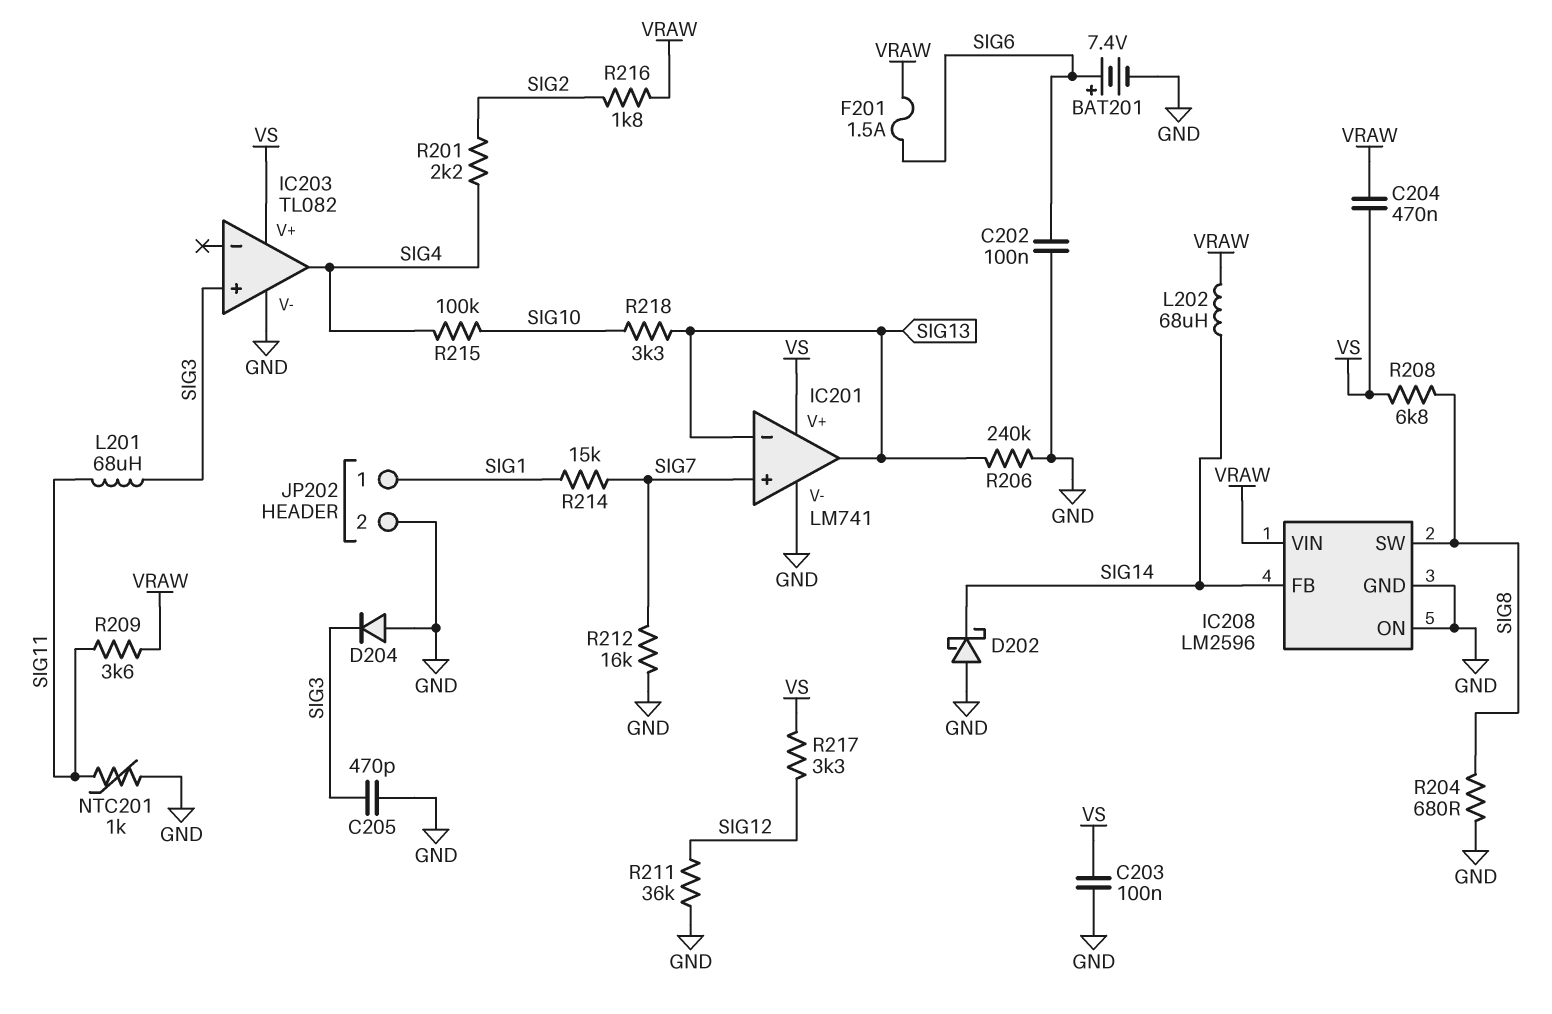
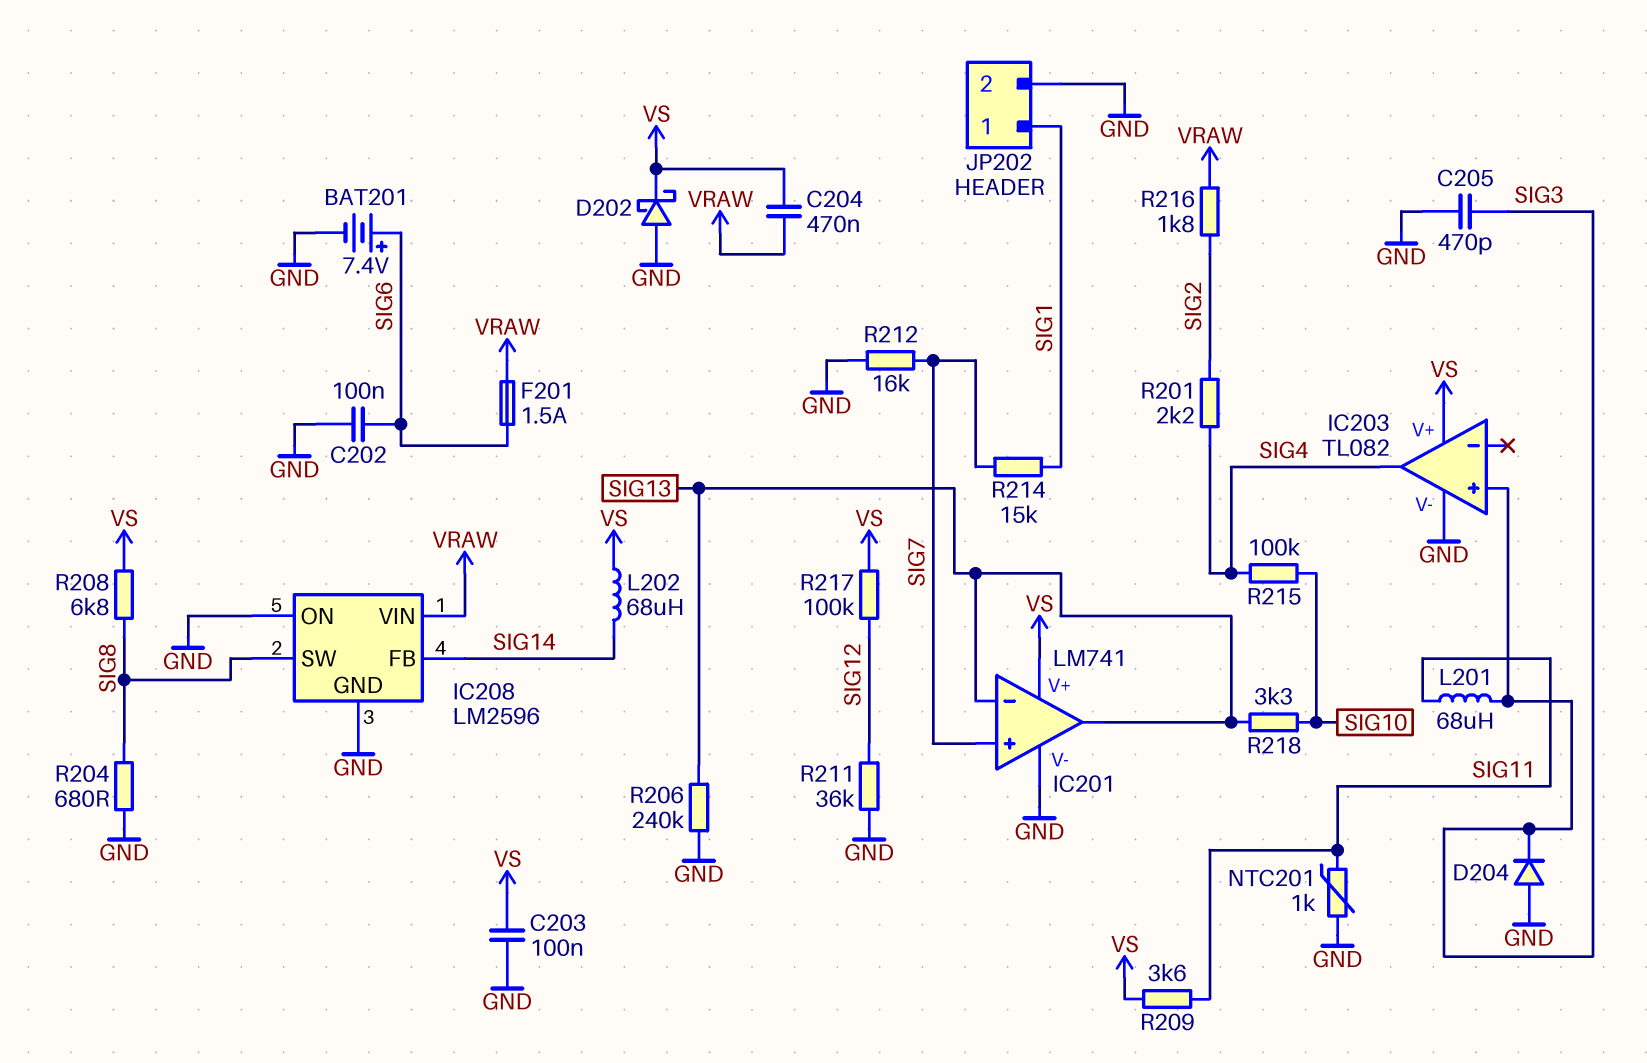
D202: schottky (A GND, K SIG14) -> schottky (A GND, K VS)
L202: 68uH (SIG14, VRAW) -> 68uH (SIG14, VS)
R209: 3.6k (SIG11, VRAW) -> 3.6k (SIG11, VS)
R217: 3.3k (SIG12, VS) -> 100k (SIG12, VS)

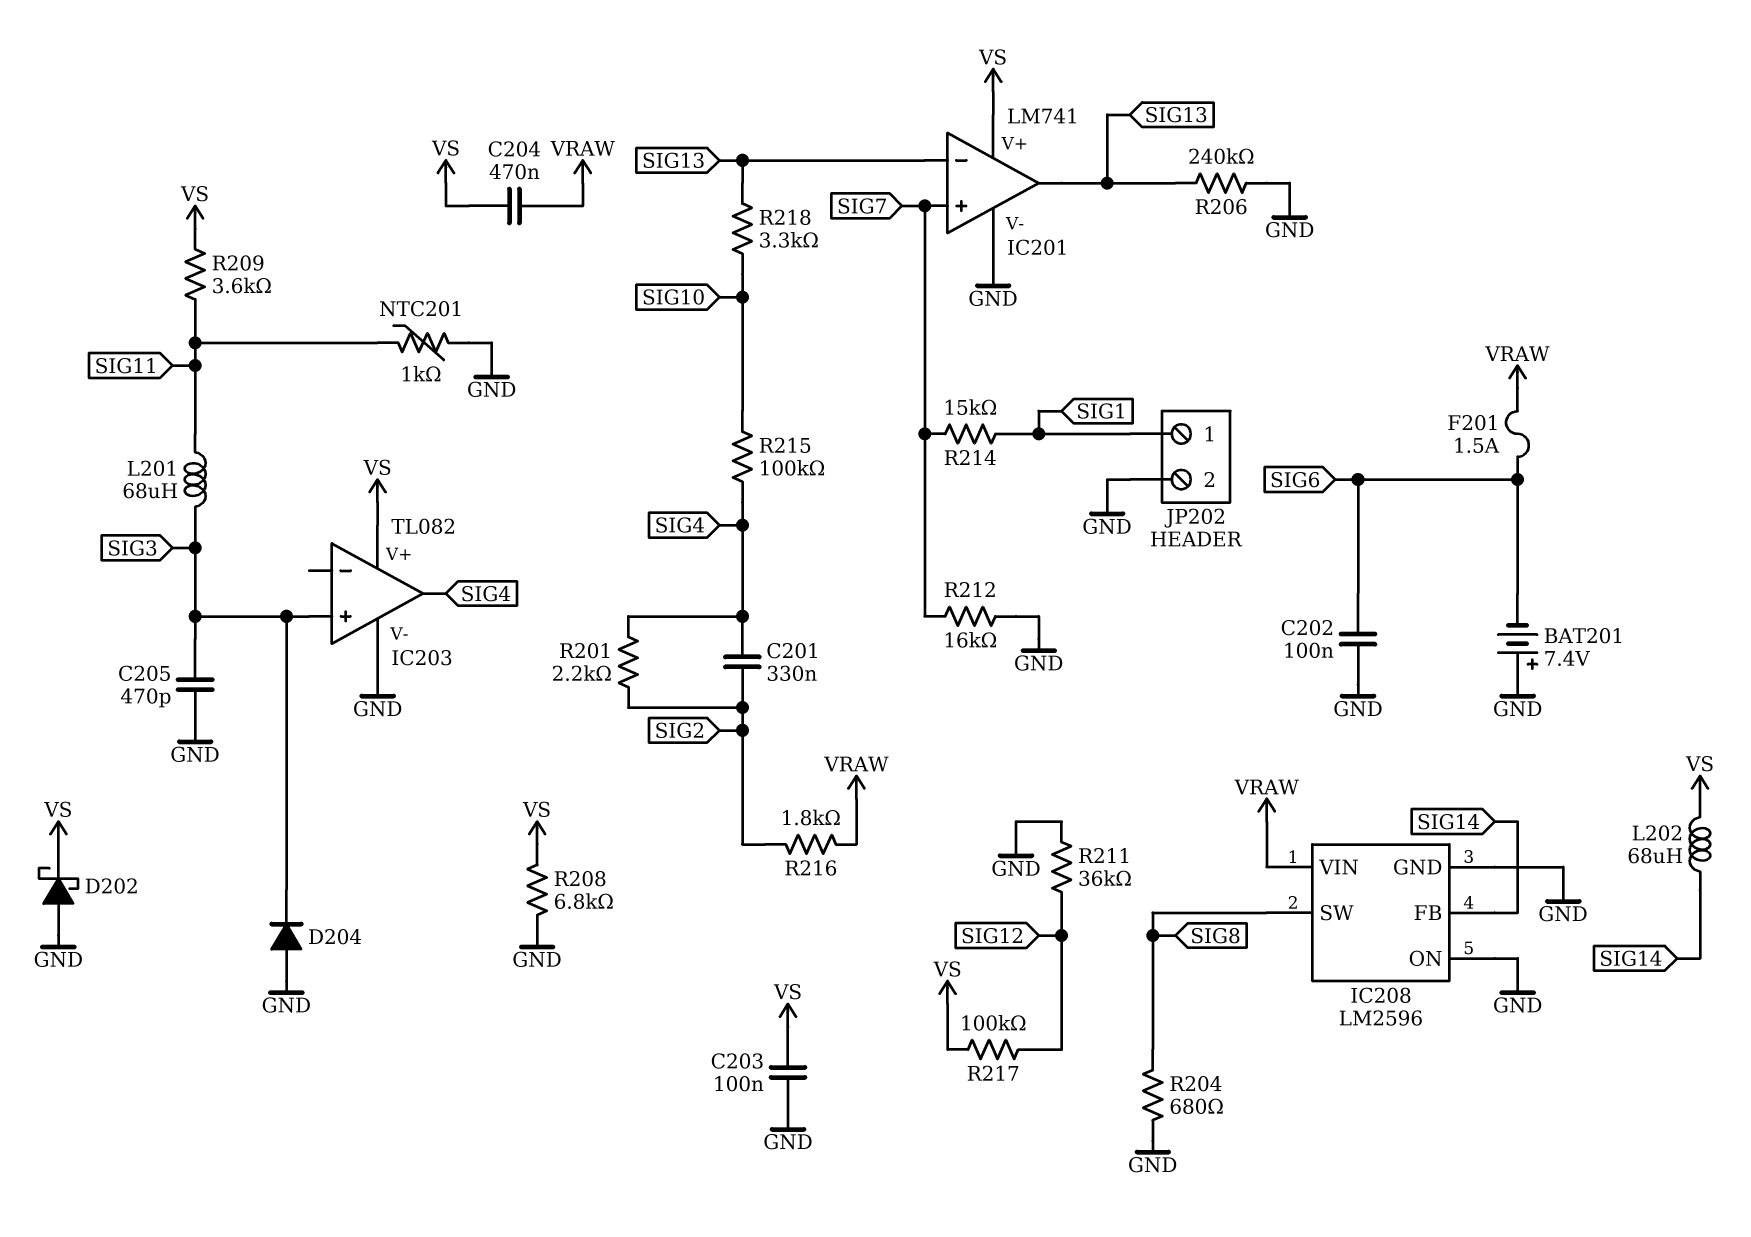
BAT201: 7.4V (plus SIG6, minus GND) -> 7.4V (plus GND, minus SIG6)
C201: none -> 330nF (SIG2, SIG4)
R208: 6.8k (SIG8, VS) -> 6.8k (GND, VS)

